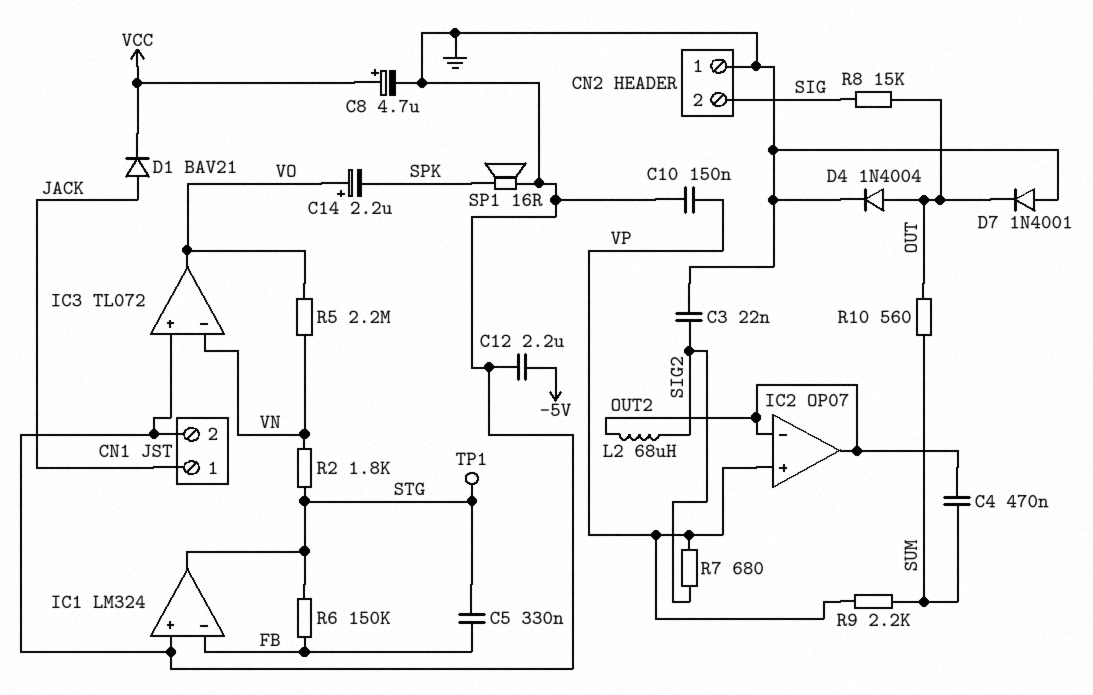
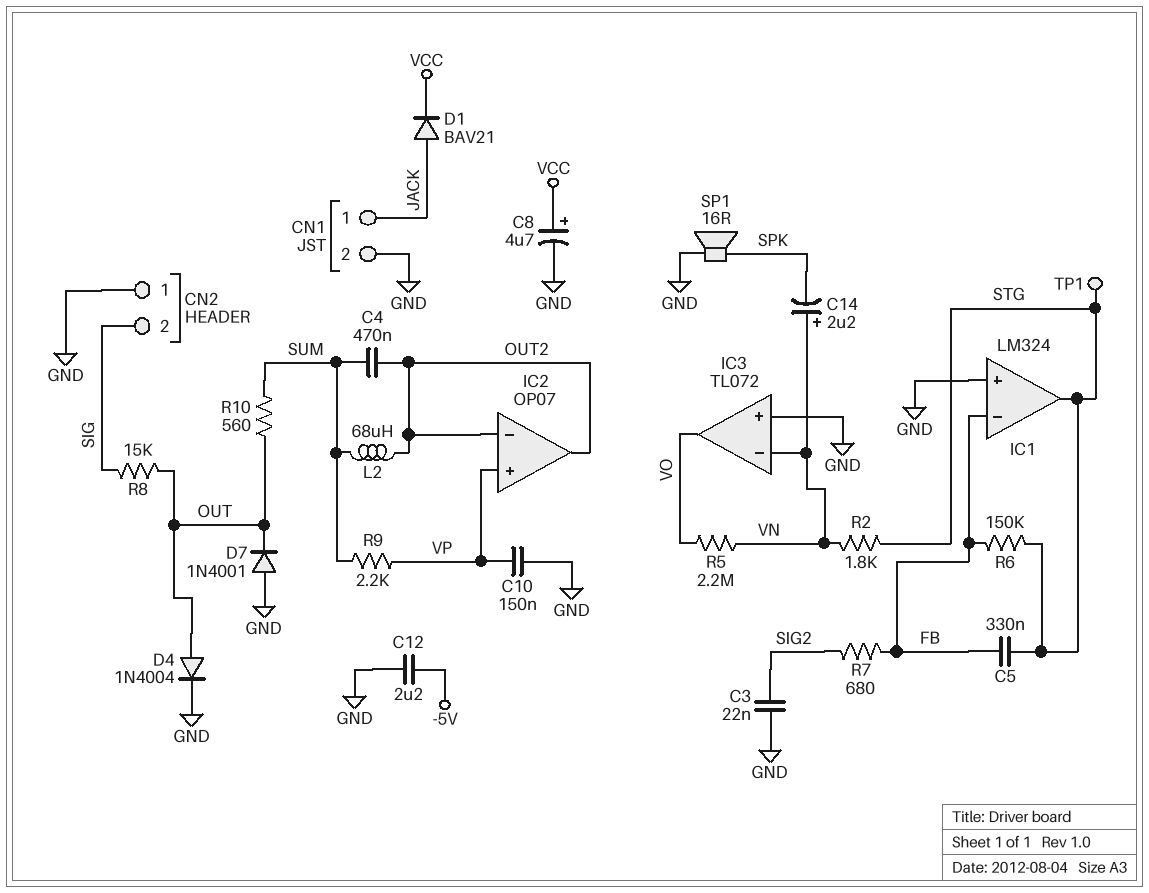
C14: 2.2uF (plus VO, minus SPK) -> 2.2uF (plus VN, minus SPK)
L2: 68uH (OUT2, SIG2) -> 68uH (OUT2, SUM)
R7: 680 (SIG2, VP) -> 680 (FB, SIG2)

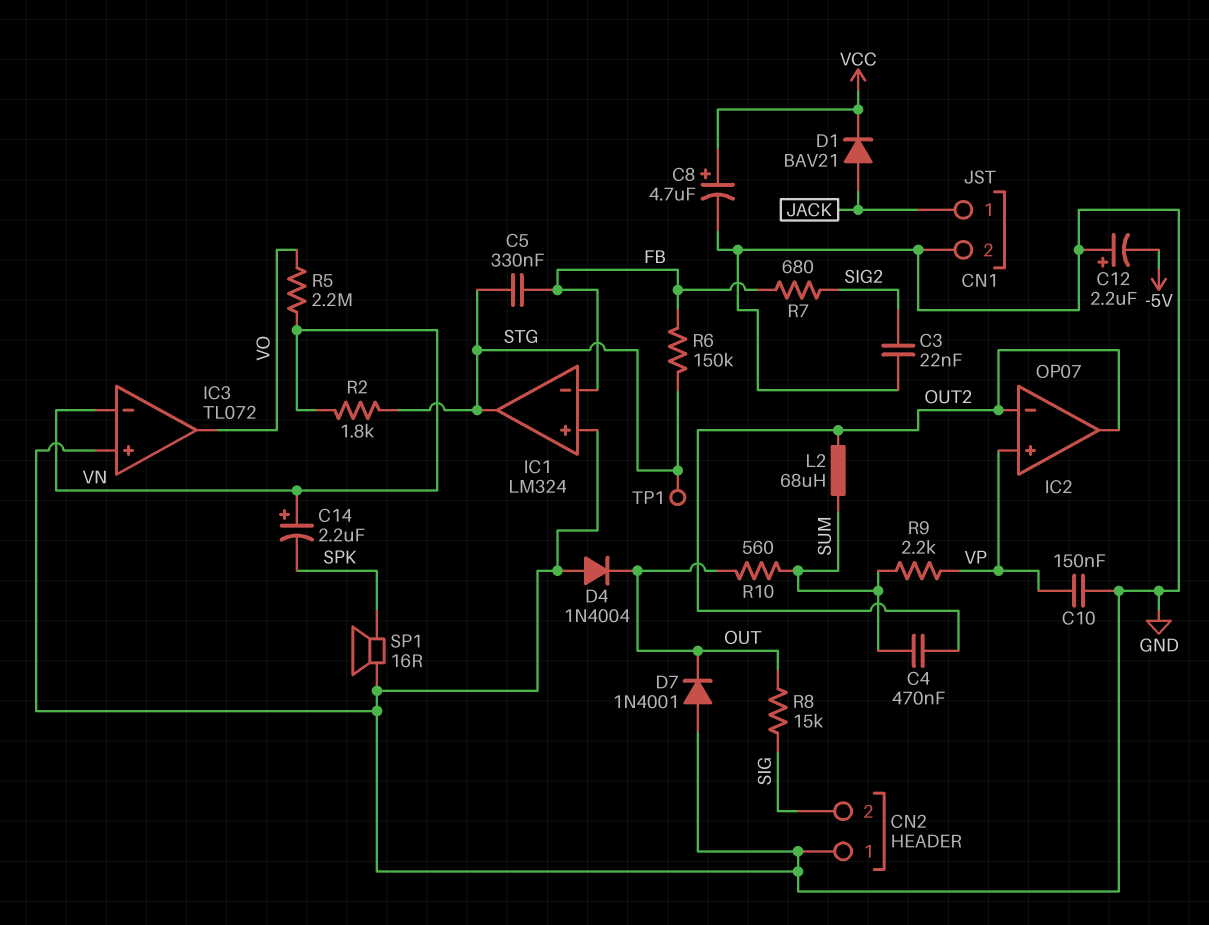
C12: 2.2uF (-5V, GND) -> 2.2uF (plus GND, minus -5V)
D4: diode 1N4004 (A OUT, K GND) -> diode 1N4004 (A GND, K OUT)

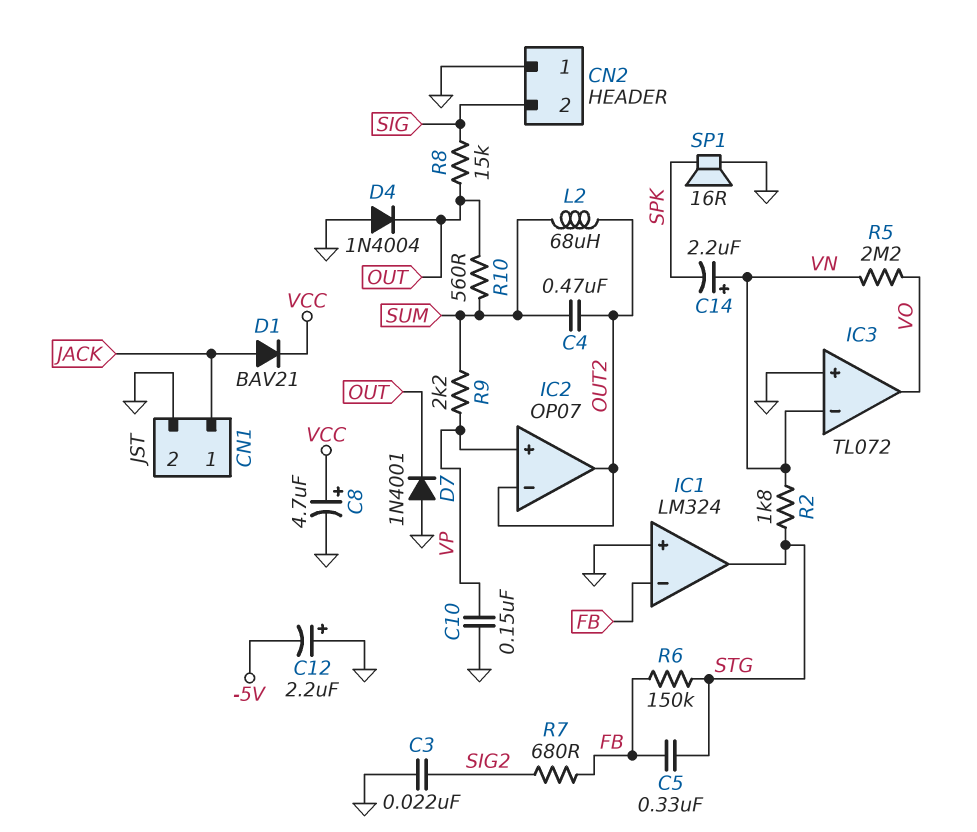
TP1: test point (STG) -> none

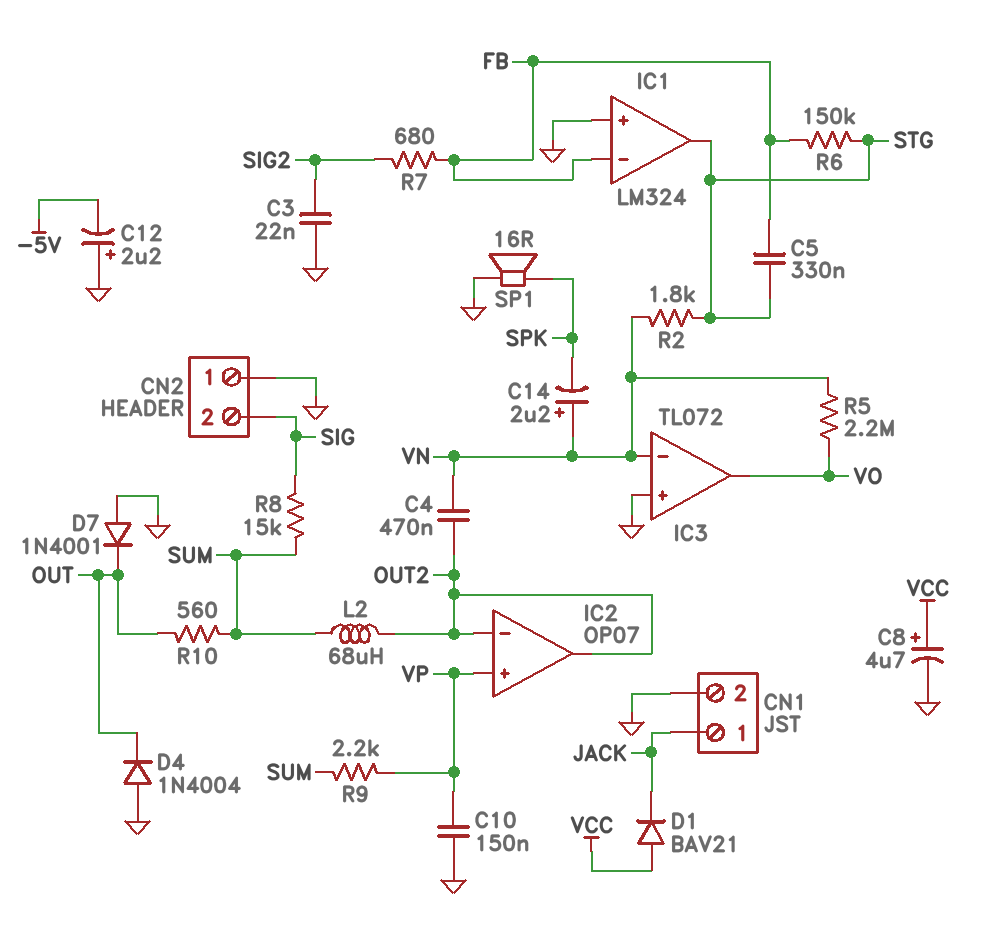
C4: 470nF (OUT2, SUM) -> 470nF (OUT2, VN)
D1: diode BAV21 (A JACK, K VCC) -> diode BAV21 (A VCC, K JACK)
R8: 15k (OUT, SIG) -> 15k (SIG, SUM)

